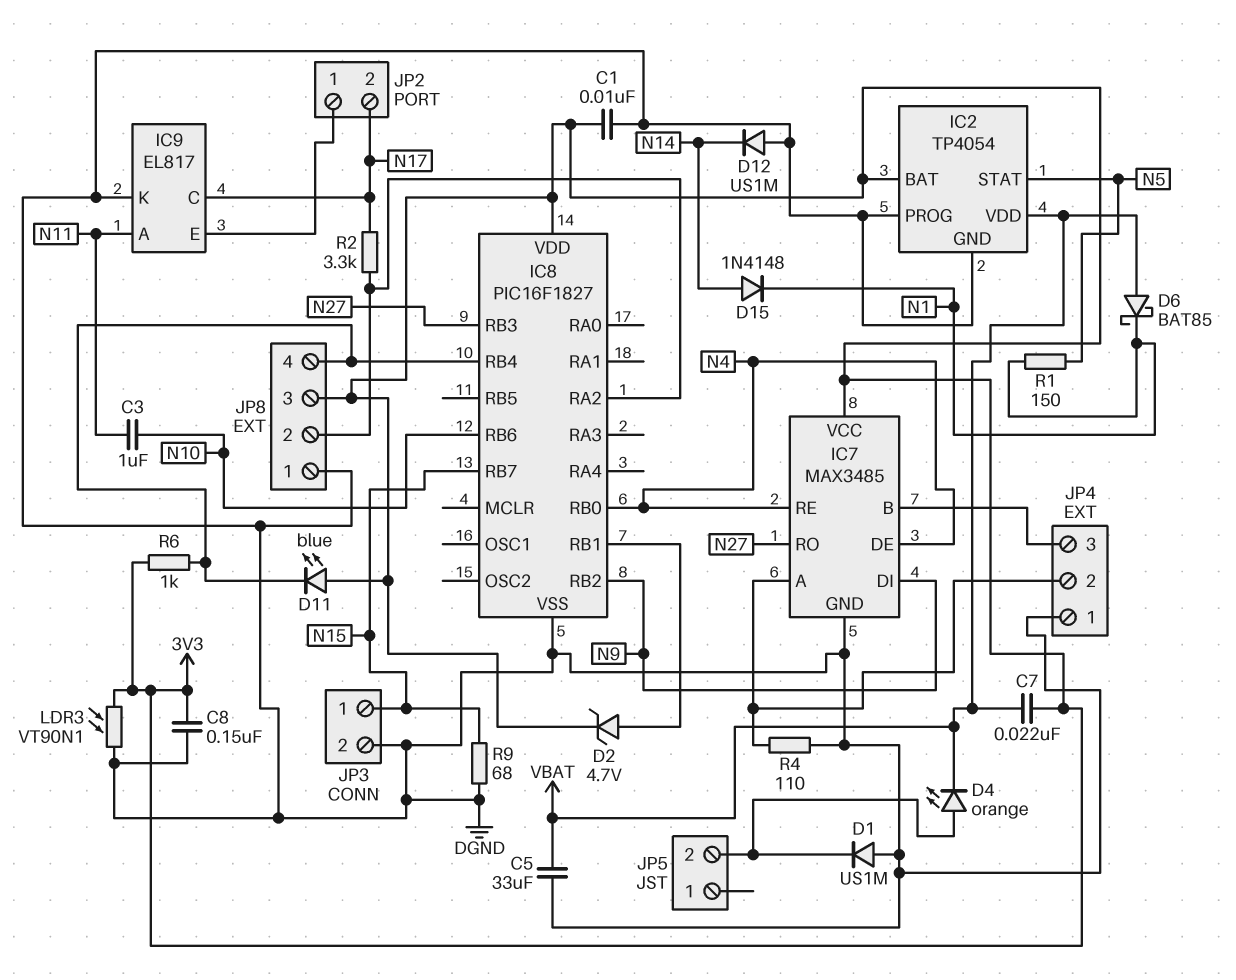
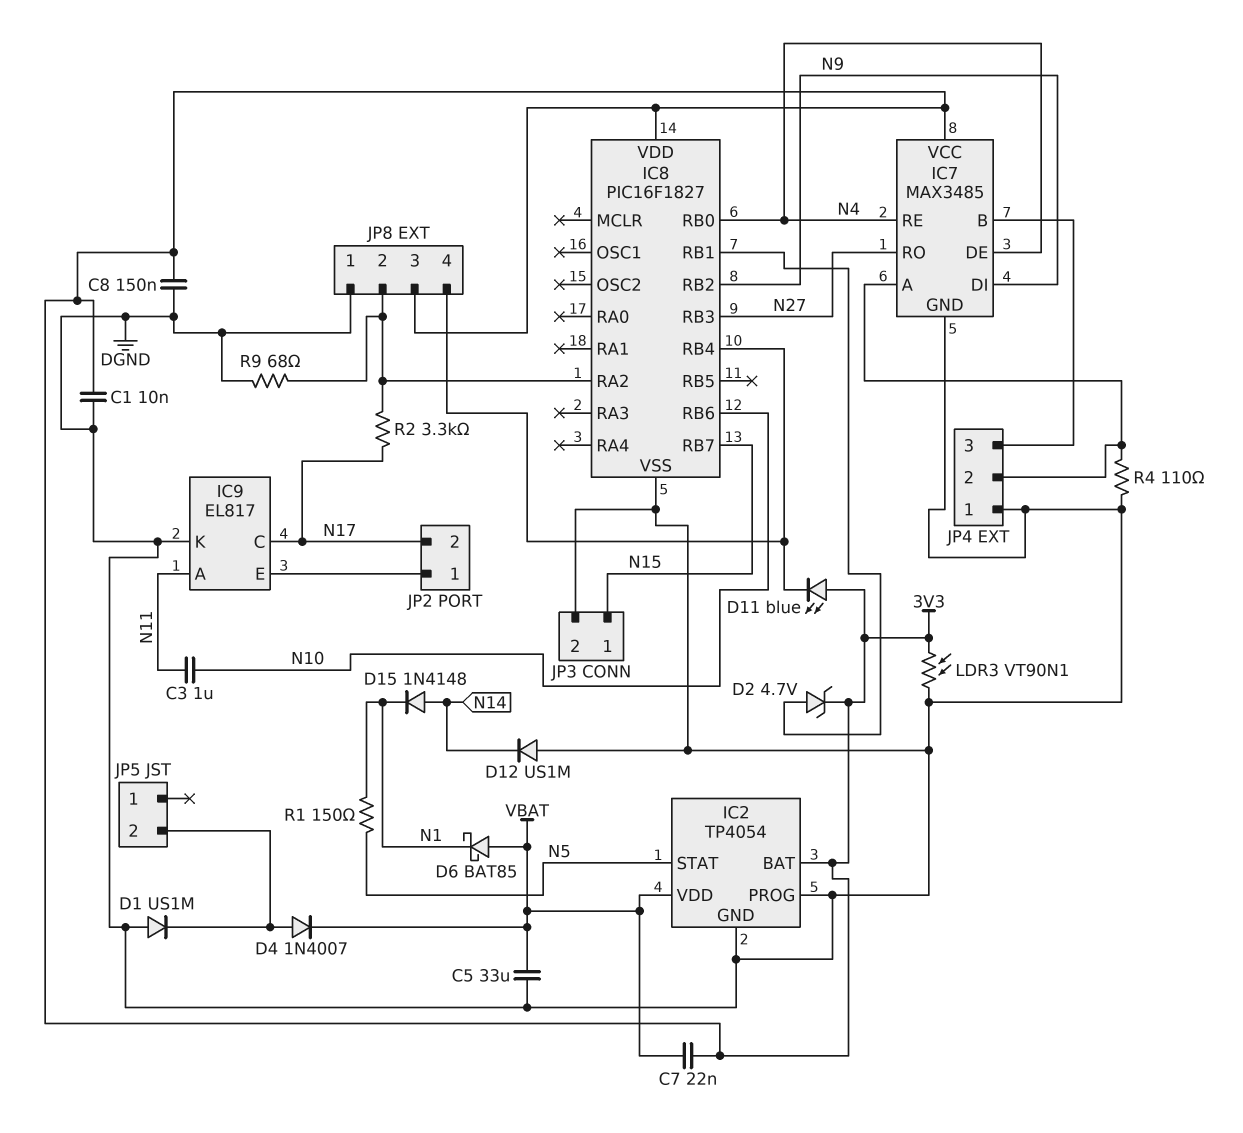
D4: LED orange (A JP5/2, K VBAT) -> diode 1N4007 (A JP5/2, K VBAT)
R6: 1k (3V3, IC8/RB4) -> none
R9: 68 (DGND, N15) -> 68 (DGND, IC8/RA2)

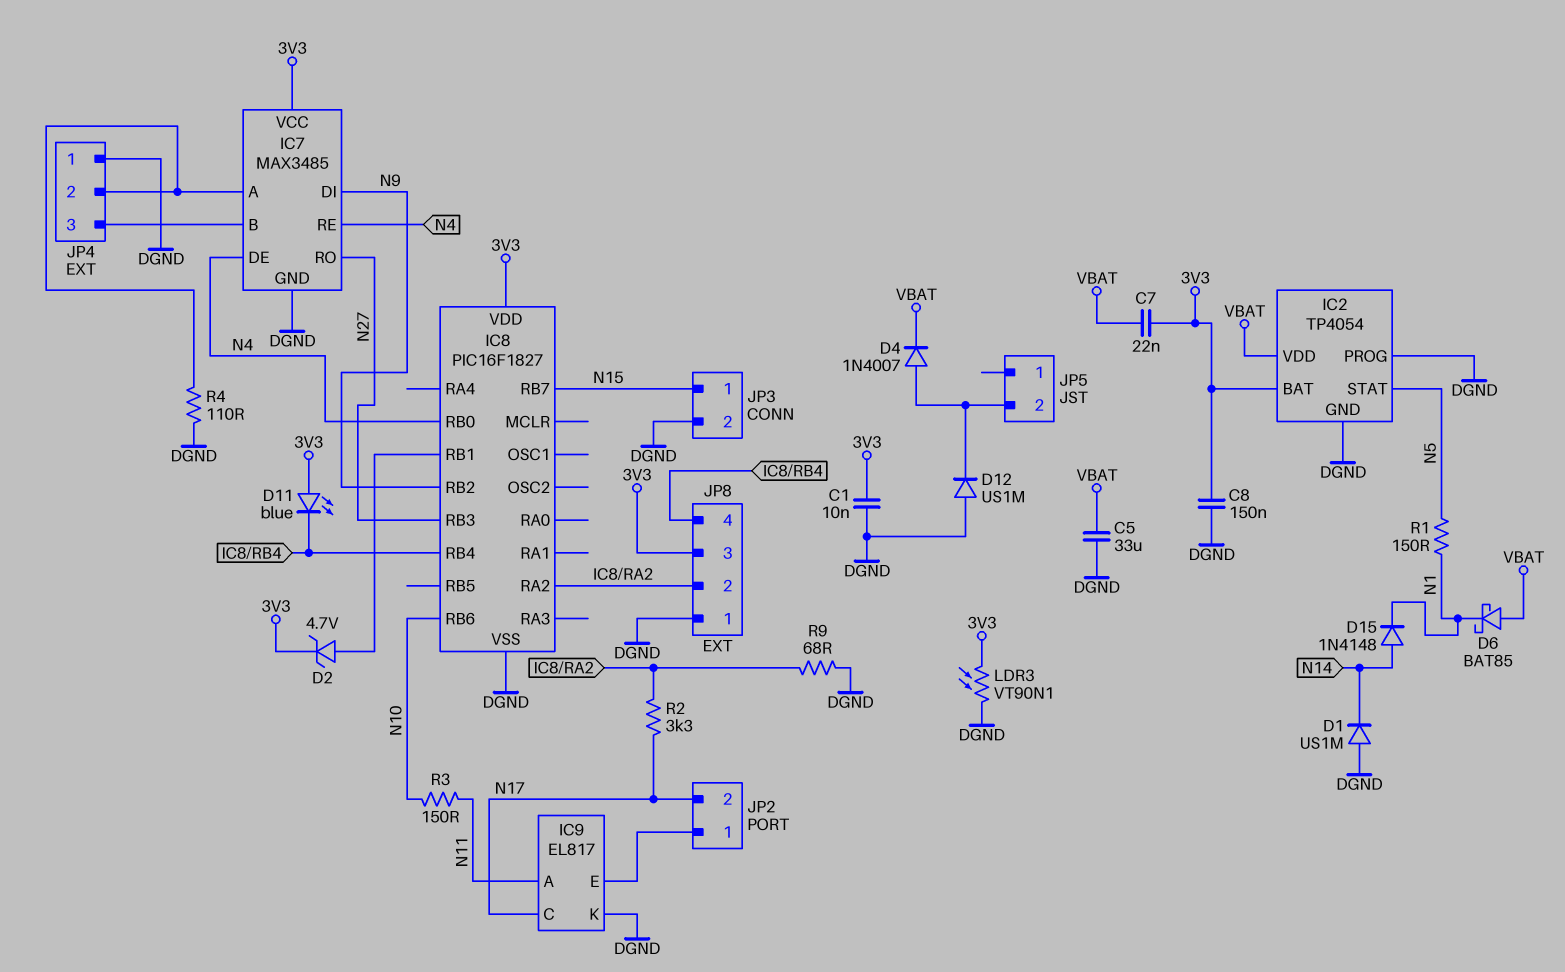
C3: 1uF (N10, N11) -> none
D1: diode US1M (A DGND, K JP5/2) -> diode US1M (A DGND, K N14)
D12: diode US1M (A DGND, K N14) -> diode US1M (A DGND, K JP5/2)
R3: none -> 150 (N10, N11)

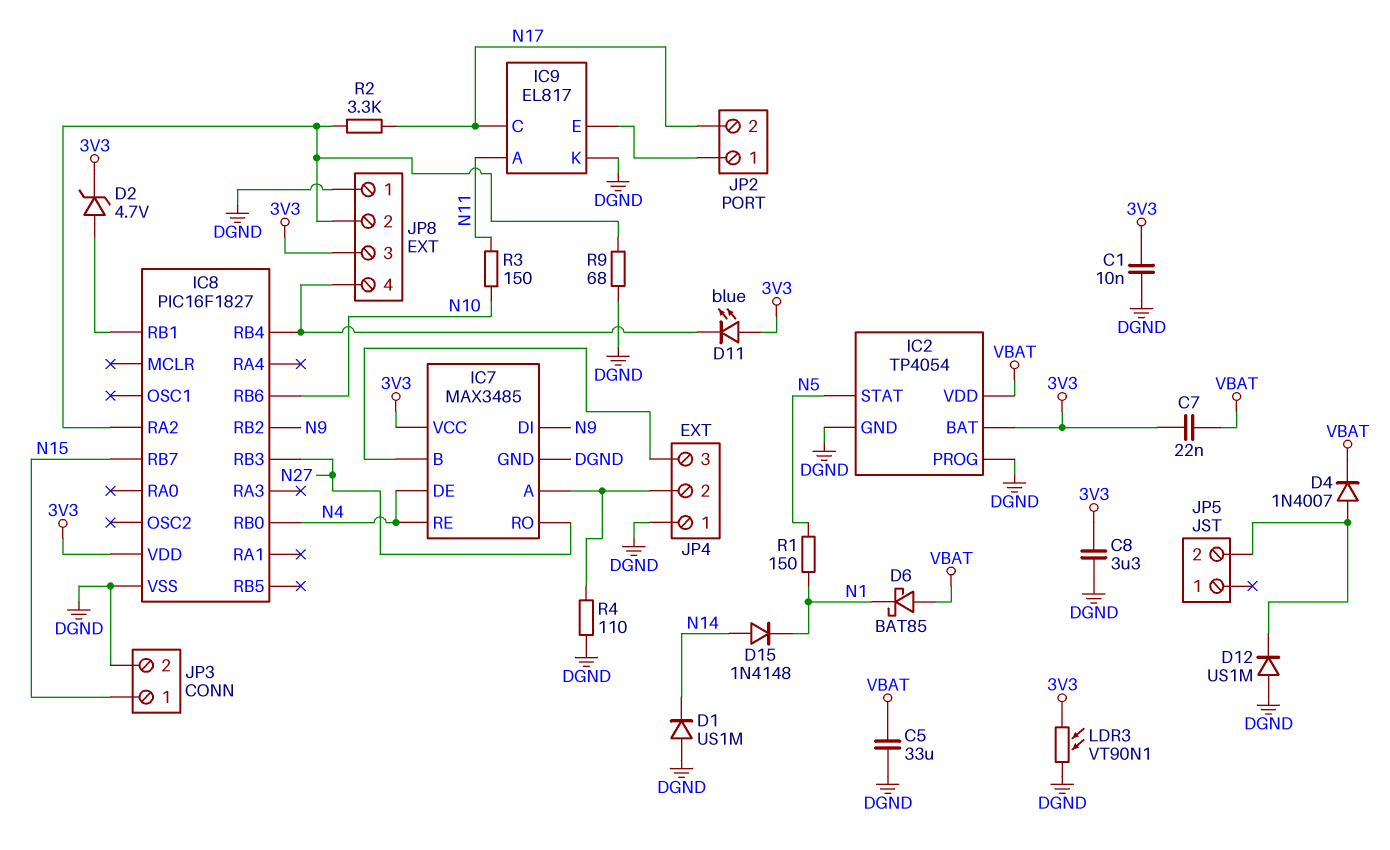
C8: 150nF (3V3, DGND) -> 3.3uF (3V3, DGND)

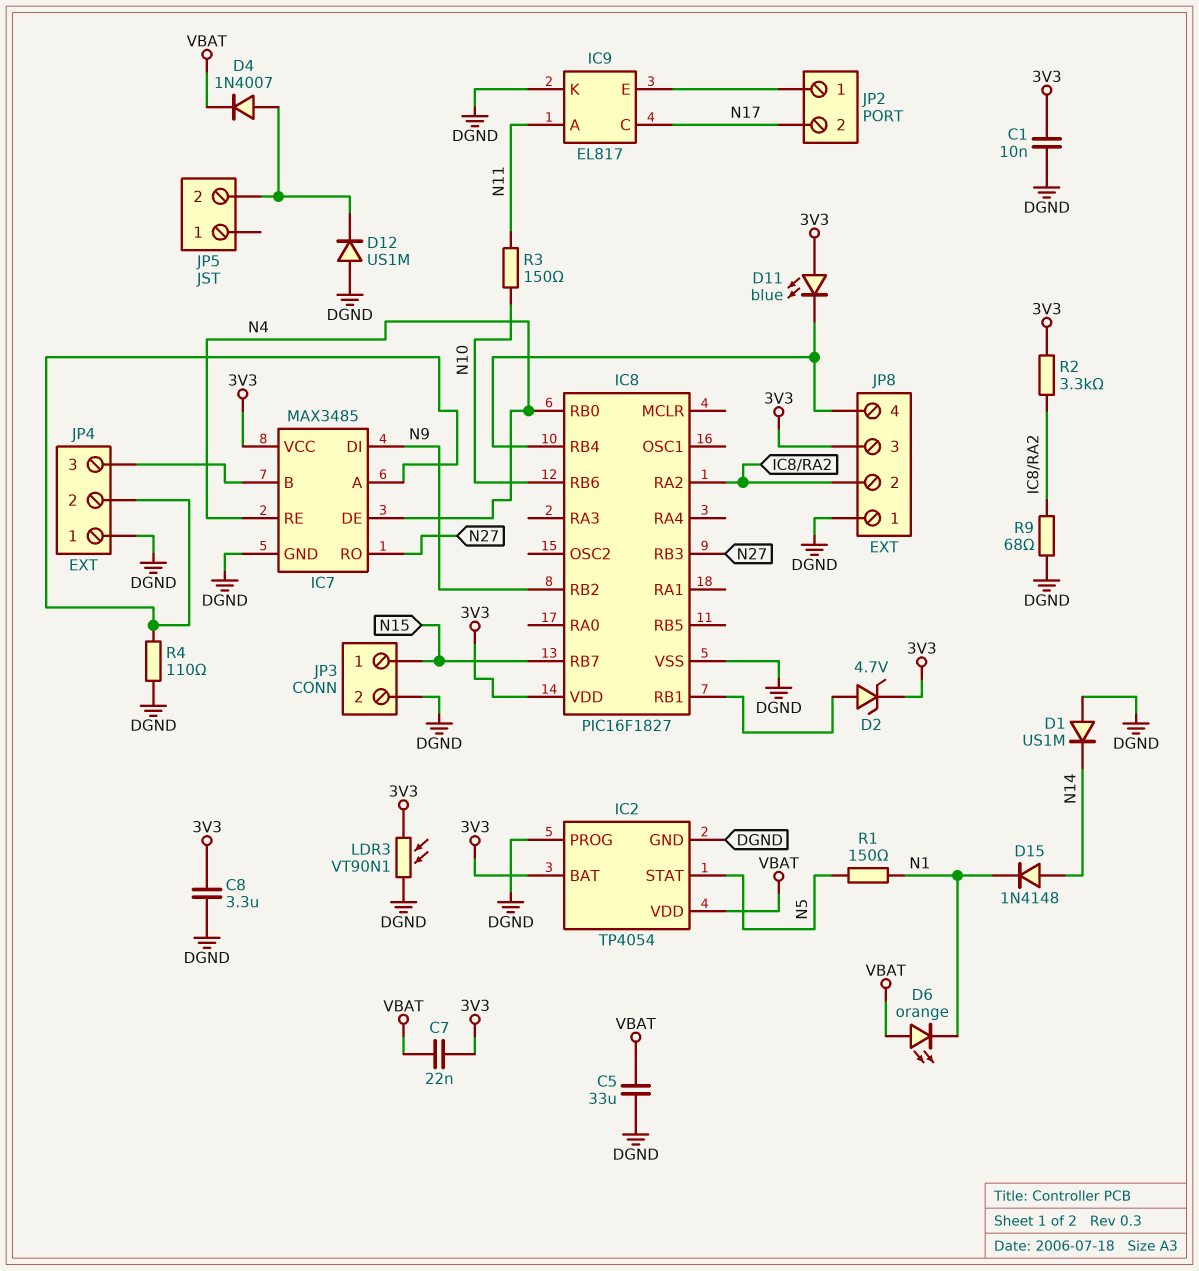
D6: schottky BAT85 (A VBAT, K N1) -> LED orange (A VBAT, K N1)
R2: 3.3k (IC8/RA2, N17) -> 3.3k (3V3, IC8/RA2)

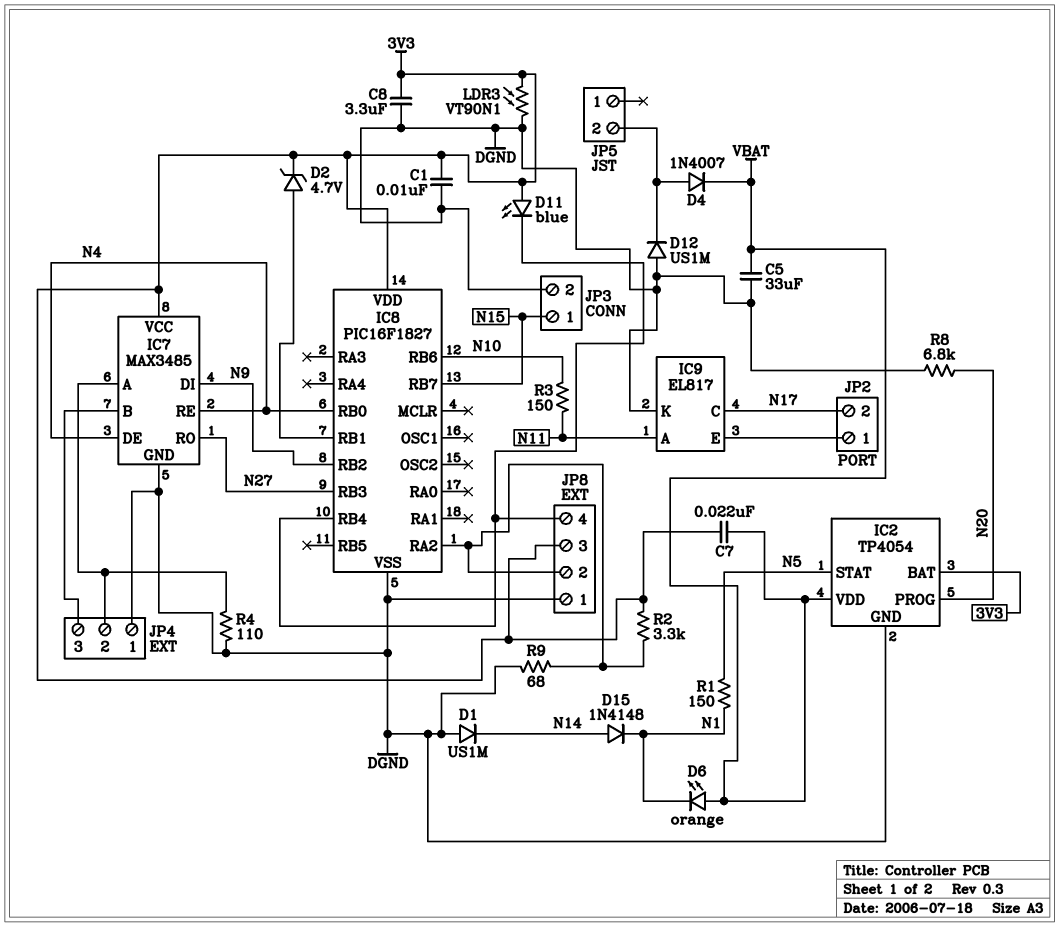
IC2 pin PROG: DGND -> N20
R8: none -> 6.8k (DGND, N20)

